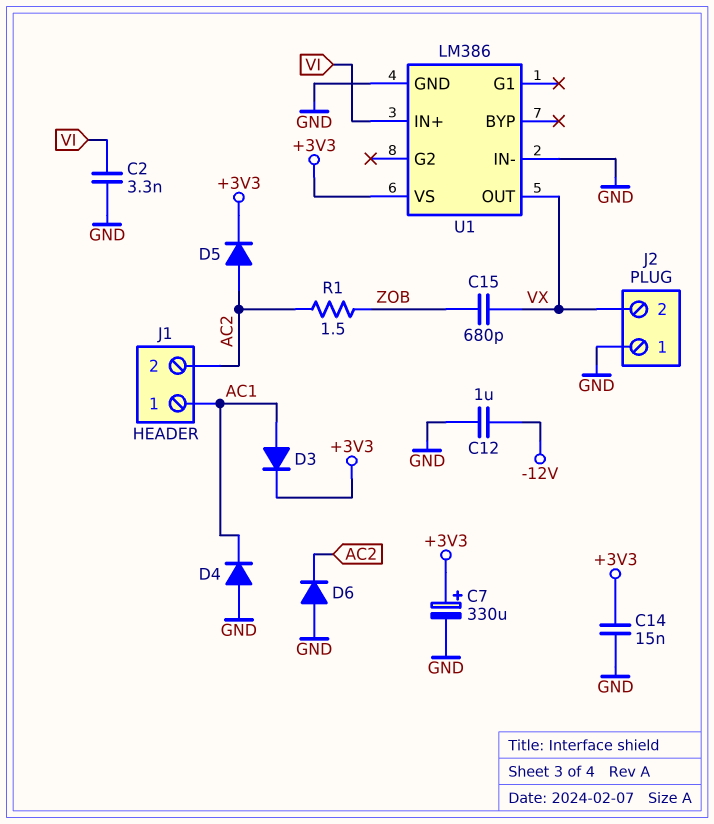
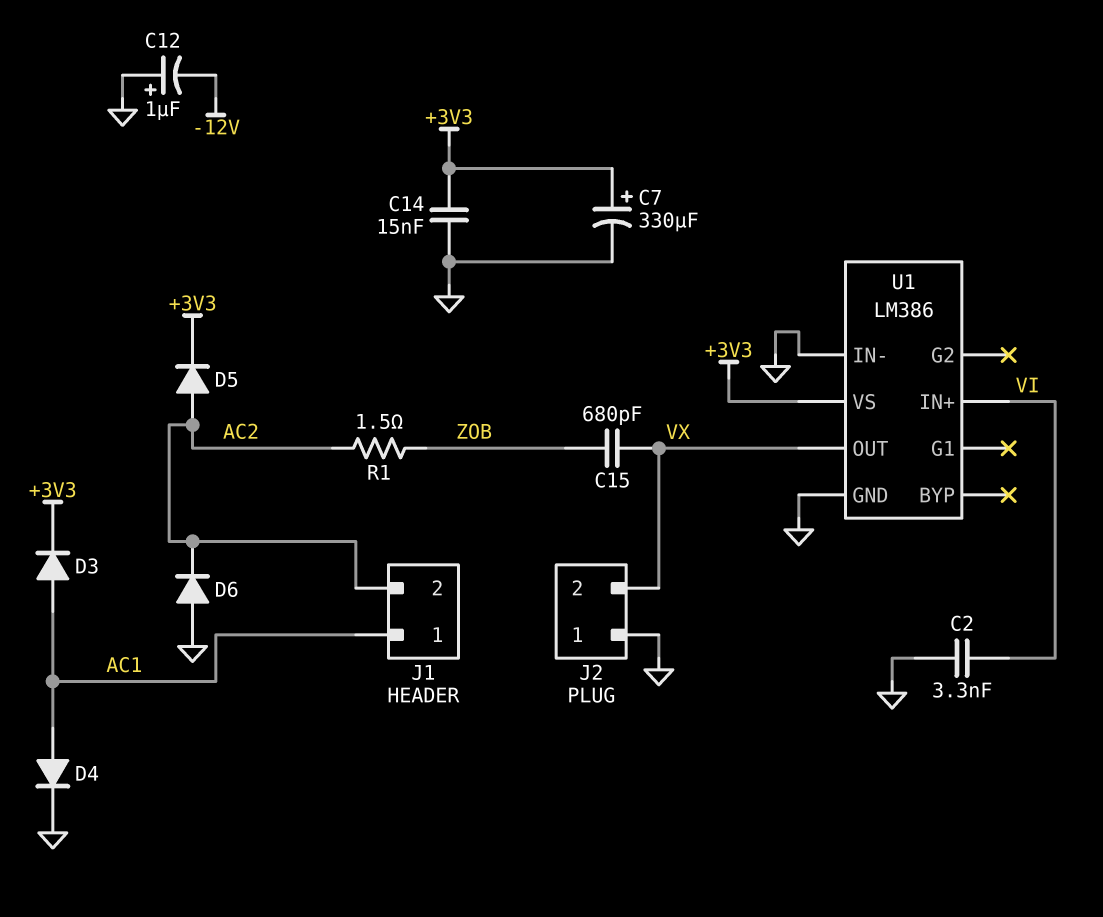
C12: 1uF (-12V, GND) -> 1uF (plus GND, minus -12V)
D4: diode (A GND, K AC1) -> diode (A AC1, K GND)

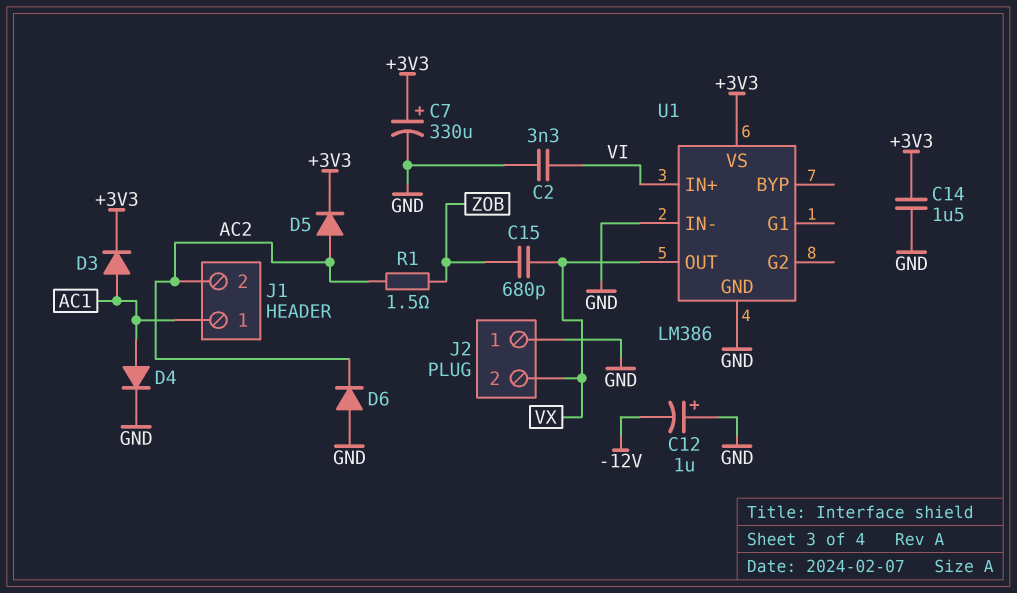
C14: 15nF (+3V3, GND) -> 1.5uF (+3V3, GND)

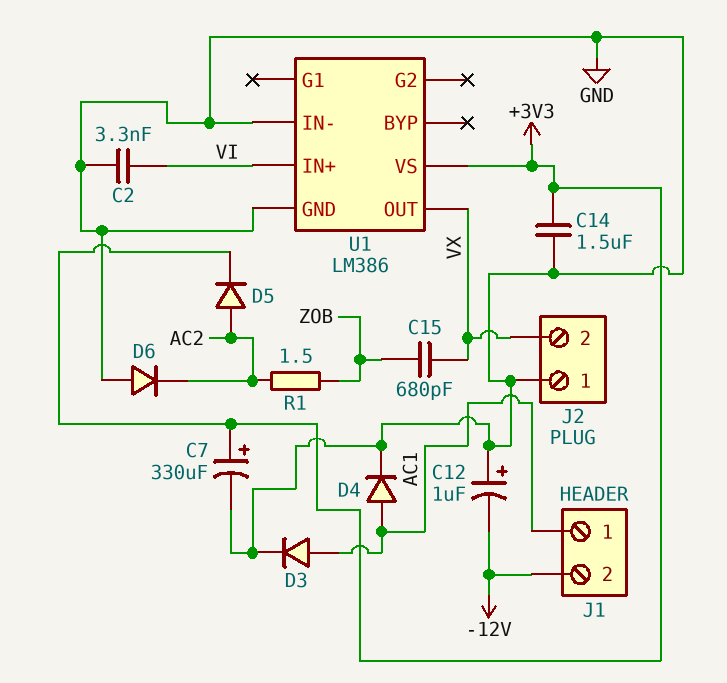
D3: diode (A AC1, K +3V3) -> diode (A AC1, K GND)
J1 pin 2: AC2 -> -12V

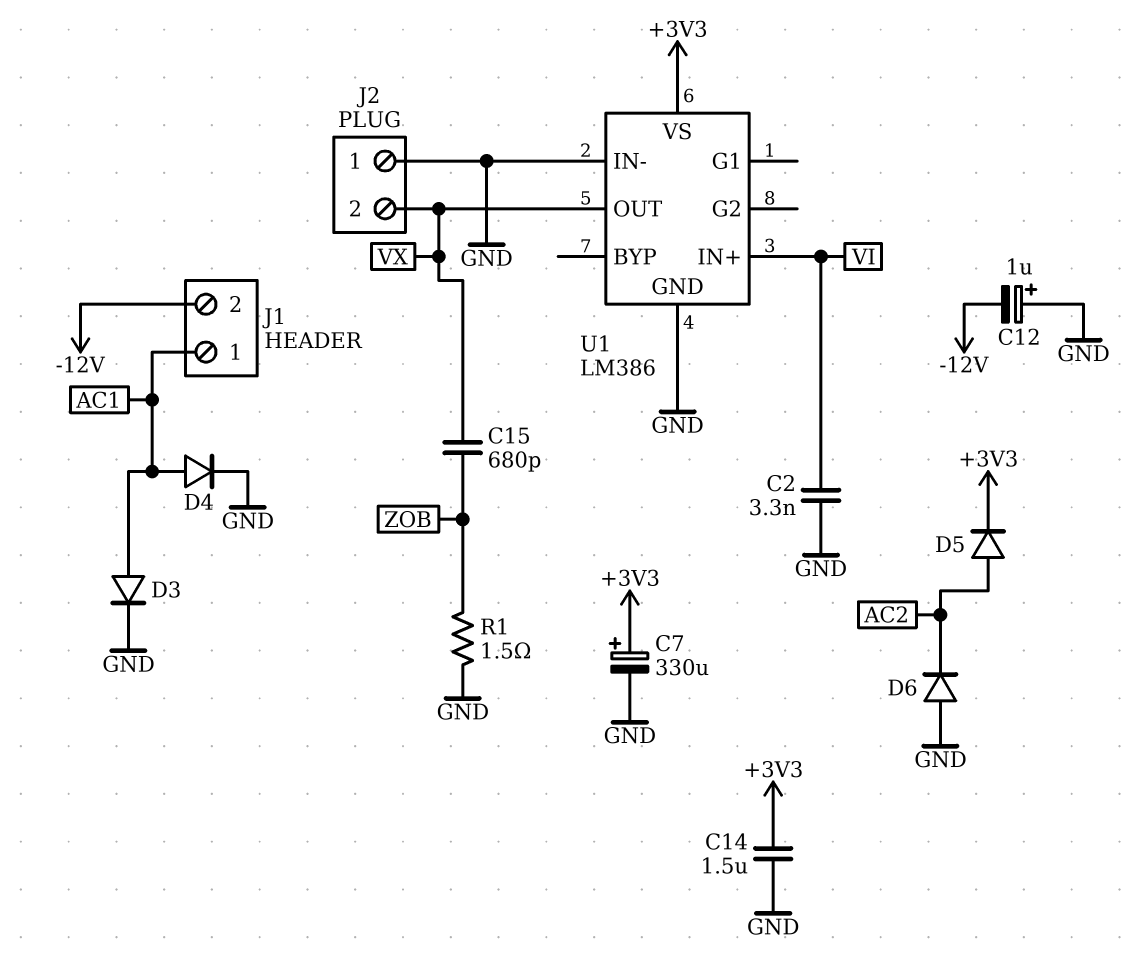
R1: 1.5 (AC2, ZOB) -> 1.5 (GND, ZOB)

